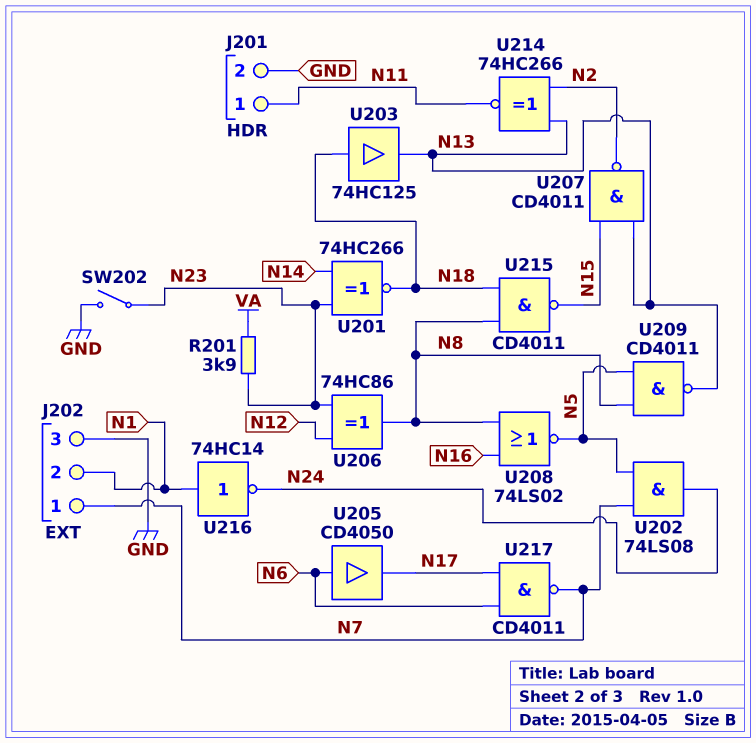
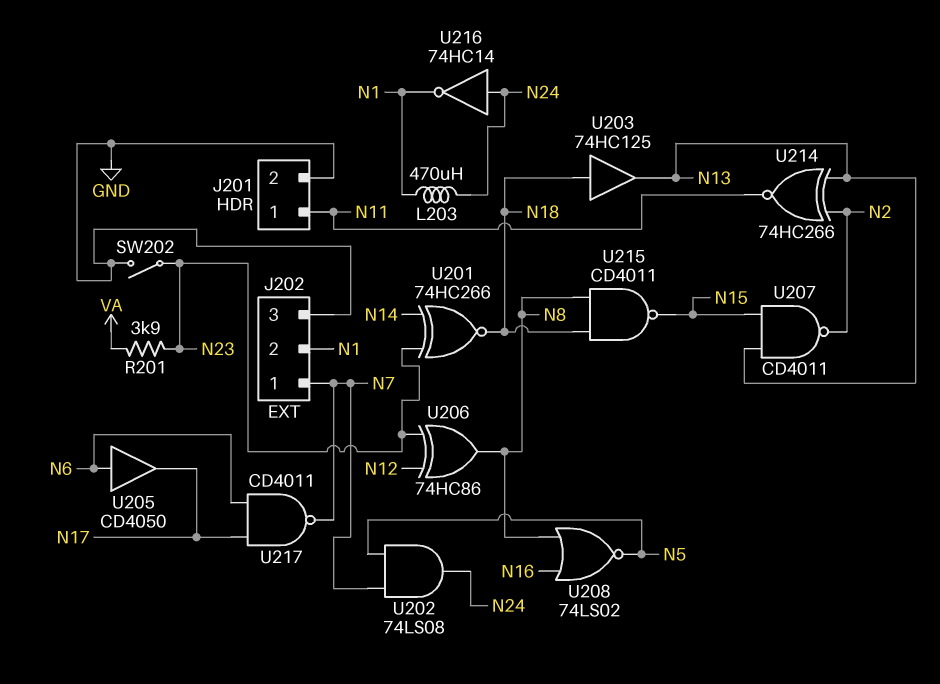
L203: none -> 470uH (N1, N24)
U209: NAND CD4011 (in N5, in N8, out N13) -> none
U216: NOT 74HC14 (in N1, out N24) -> NOT 74HC14 (in N24, out N1)

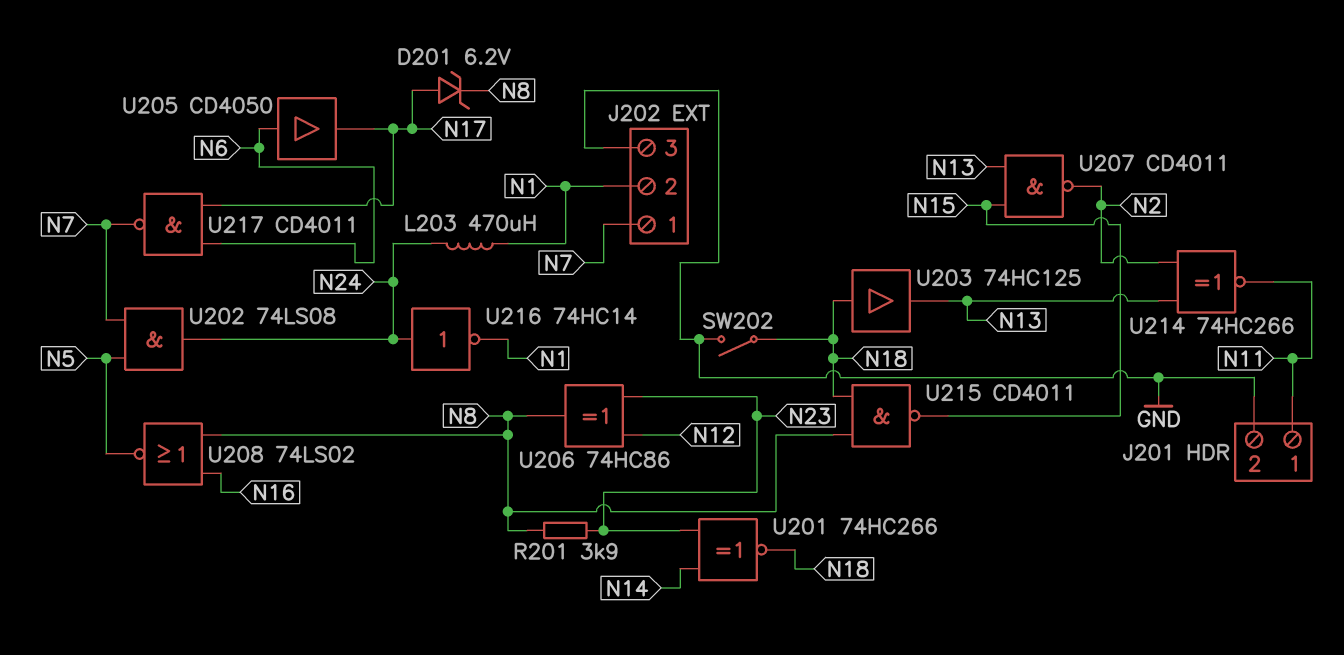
D201: none -> zener 6.2V (A N17, K N8)
R201: 3.9k (N23, VA) -> 3.9k (N8, N23)
SW202: switch (GND, N23) -> switch (GND, N18)

